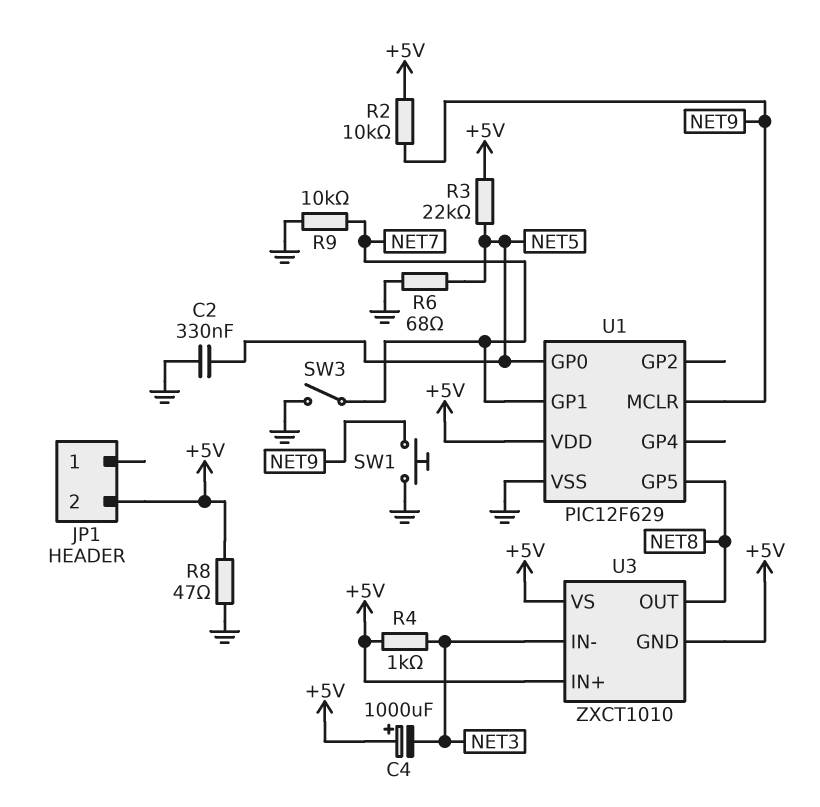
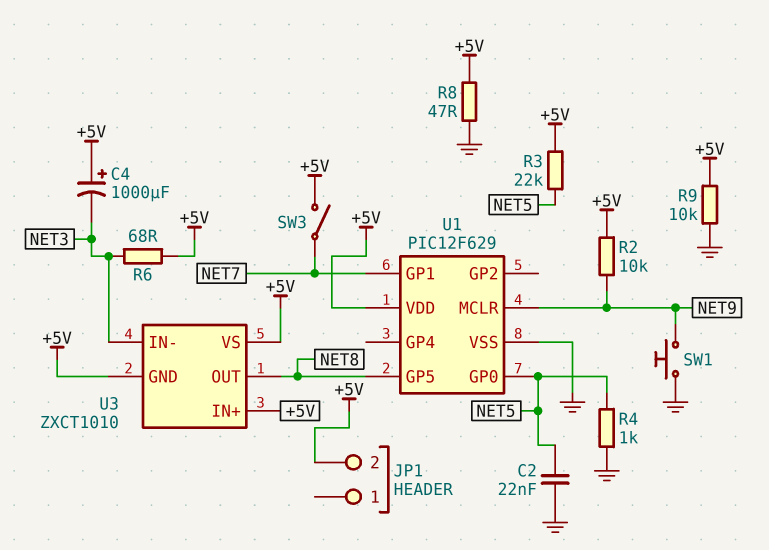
C2: 330nF (GND, NET5) -> 22nF (GND, NET5)
R4: 1k (+5V, NET3) -> 1k (GND, NET5)
R6: 68 (GND, NET5) -> 68 (+5V, NET3)
R9: 10k (GND, NET7) -> 10k (+5V, GND)
SW3: switch (GND, NET7) -> switch (+5V, NET7)

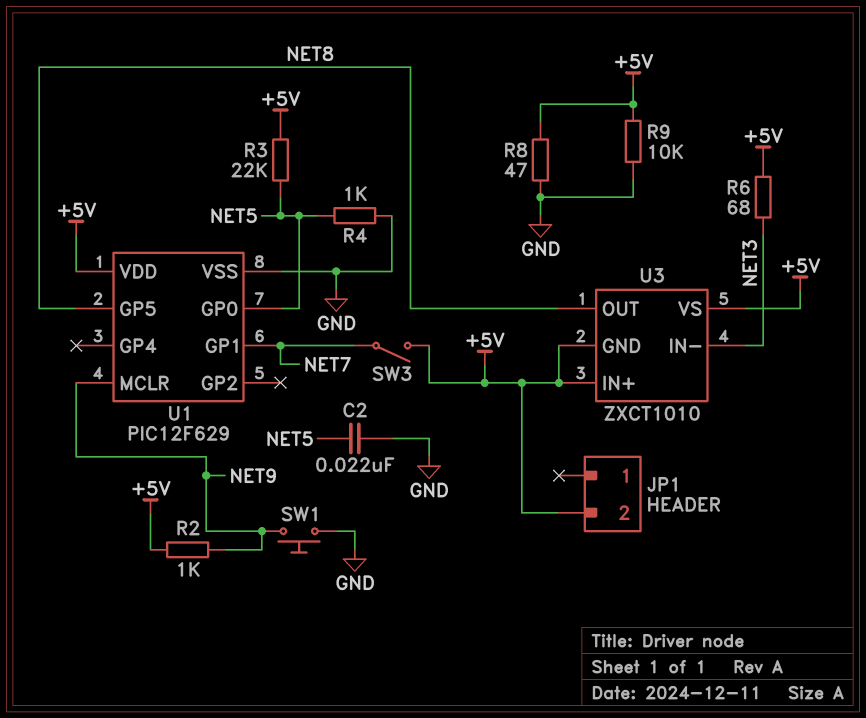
C4: 1000uF (plus +5V, minus NET3) -> none
R2: 10k (+5V, NET9) -> 1k (+5V, NET9)

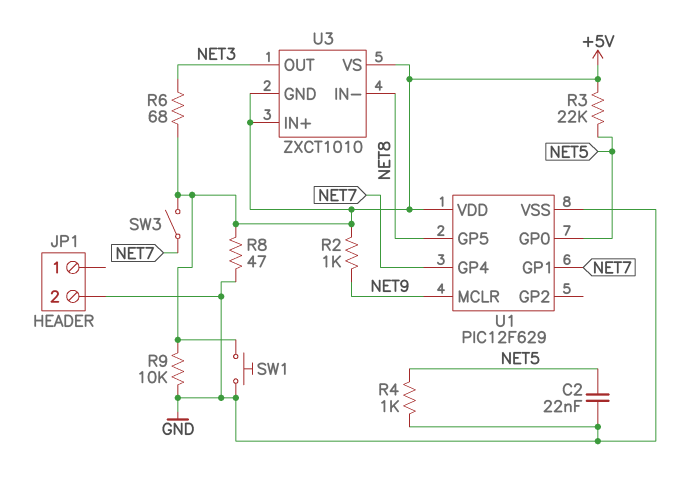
JP1 pin 2: +5V -> GND
SW1: button (GND, NET9) -> button (+5V, GND)
U1 pin GP4: none -> NET7
U3 pin IN-: NET3 -> NET8
U3 pin OUT: NET8 -> NET3

